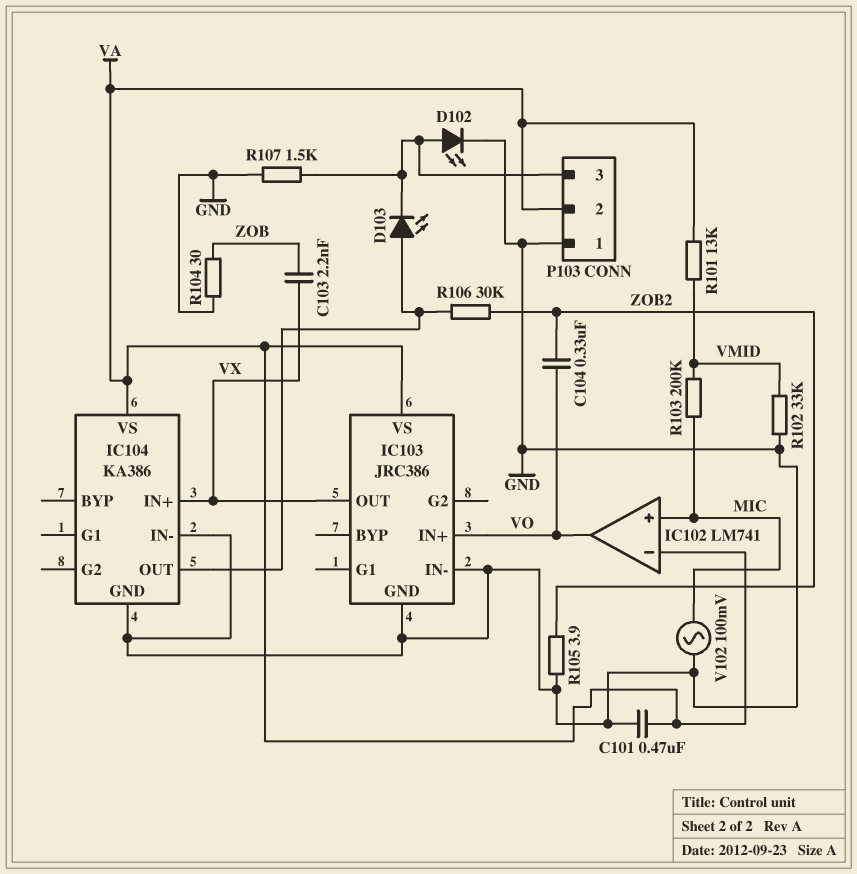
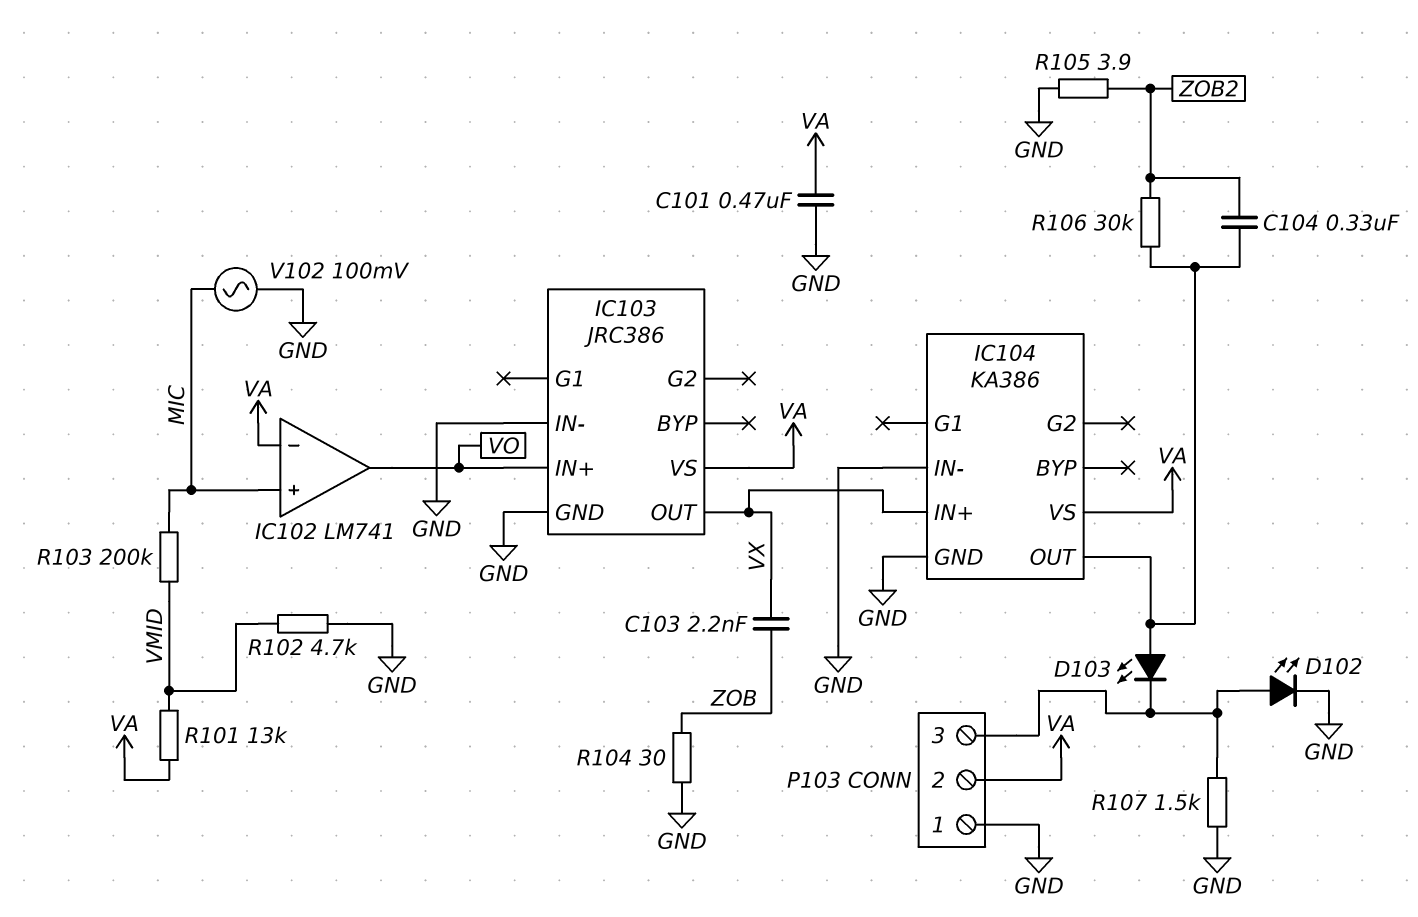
C104: 330nF (VO, ZOB2) -> 330nF (IC104/OUT, ZOB2)
R102: 33k (GND, VMID) -> 4.7k (GND, VMID)

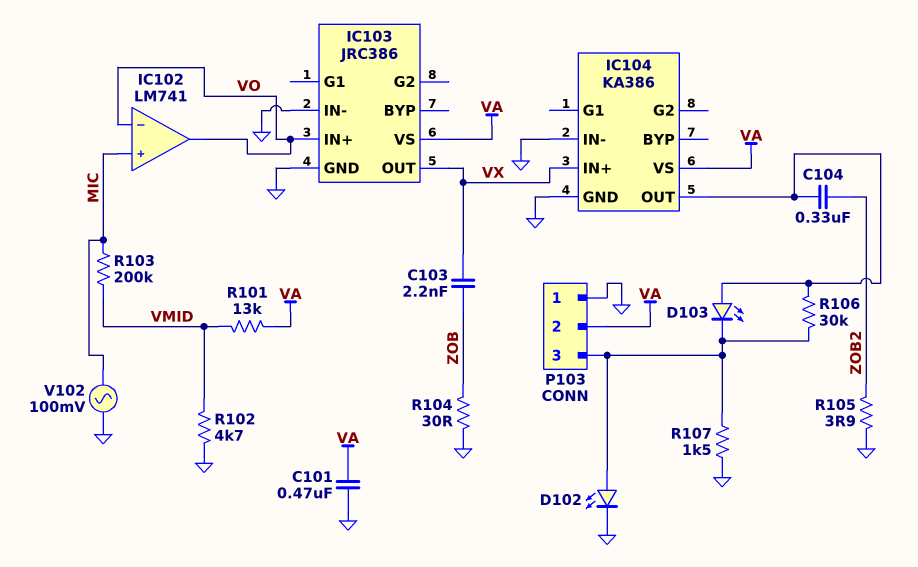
IC102 pin in-: VA -> VO
R106: 30k (IC104/OUT, ZOB2) -> 30k (IC104/OUT, P103/3)

